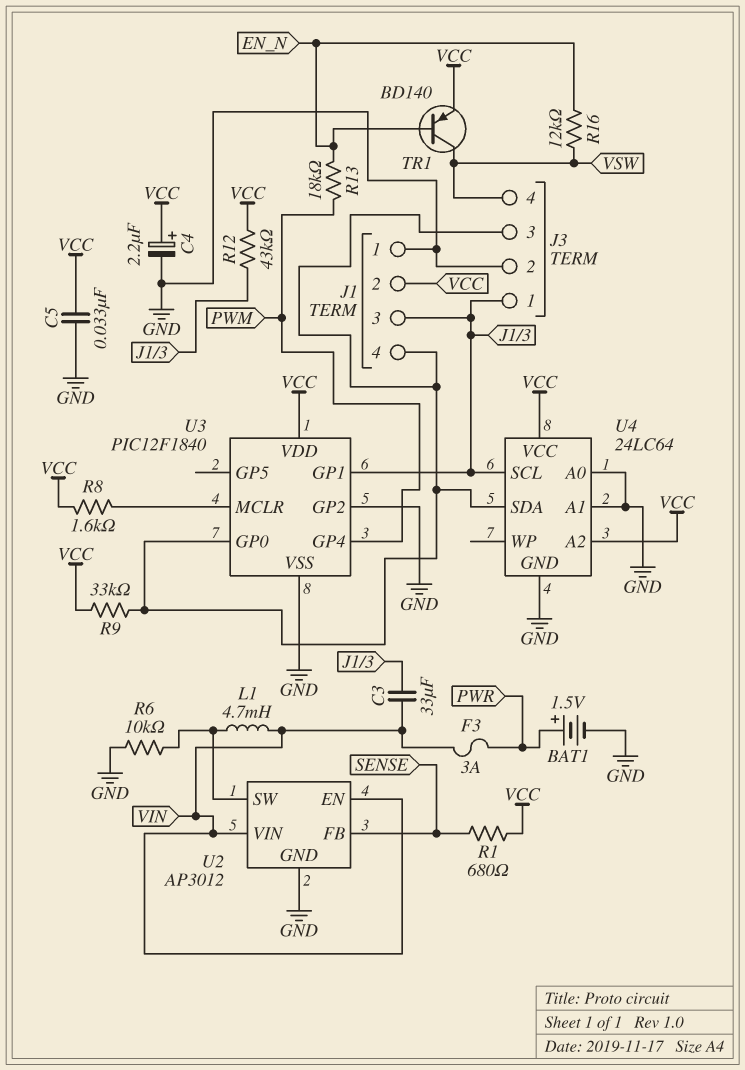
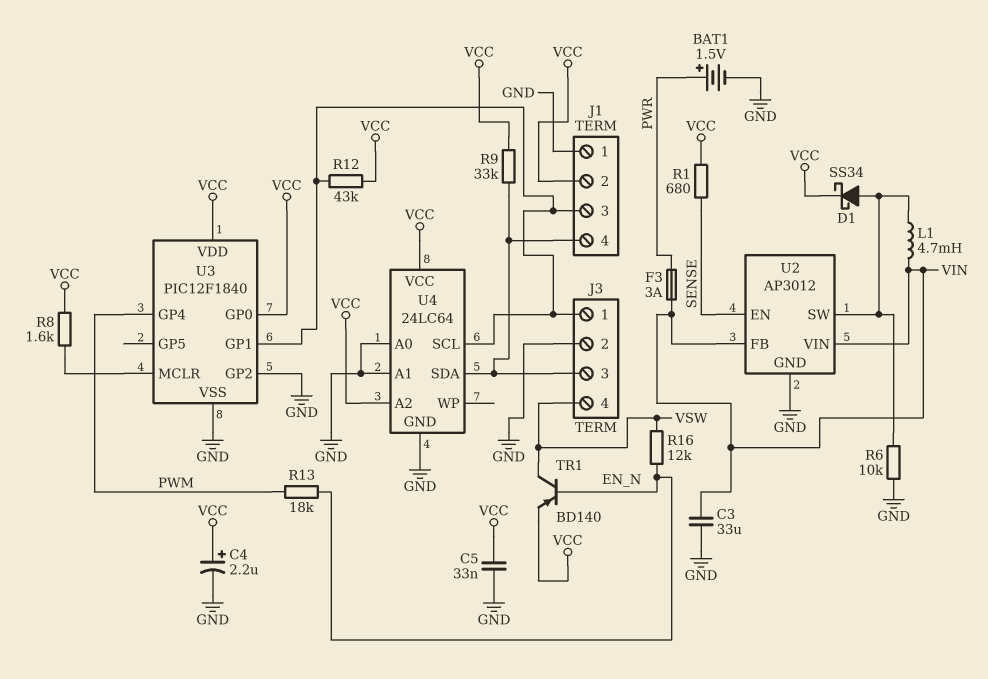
C3: 33uF (J1/3, VIN) -> 33uF (GND, VIN)
D1: none -> schottky SS34 (A U2/SW, K VCC)
U2 pin EN: VIN -> SENSE
U2 pin FB: SENSE -> VIN
U3 pin GP0: J1/4 -> VCC

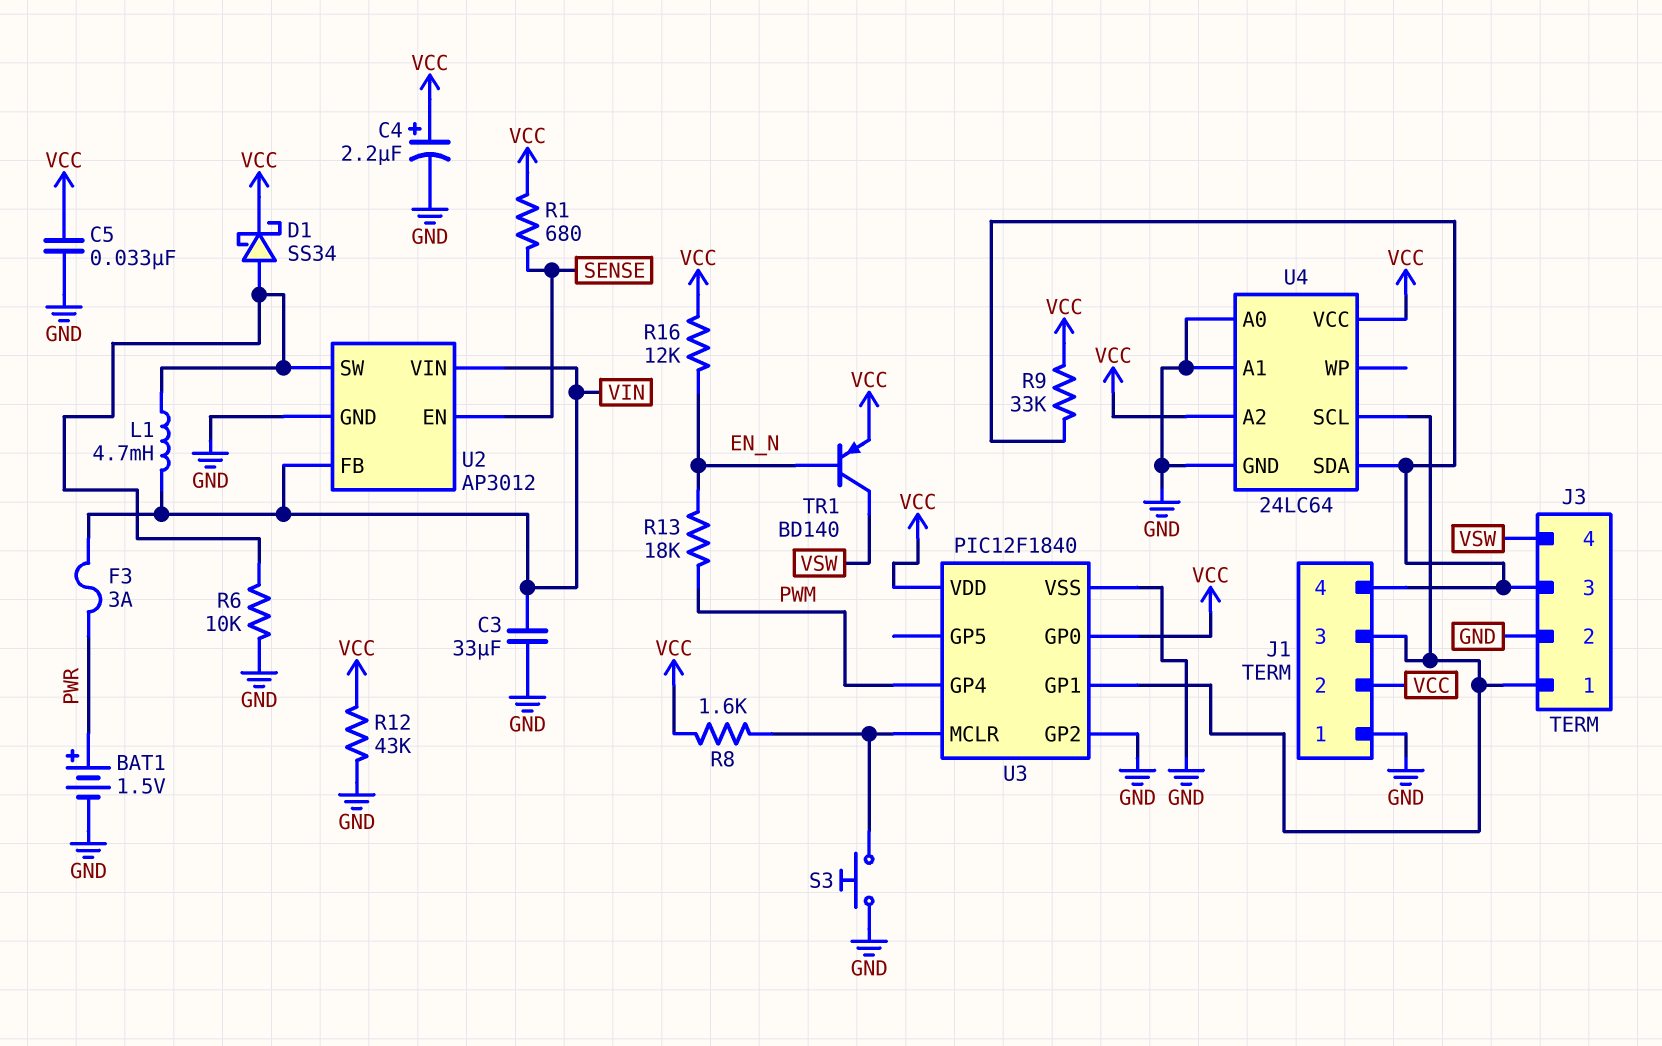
R12: 43k (J1/3, VCC) -> 43k (GND, VCC)
R16: 12k (EN_N, VSW) -> 12k (EN_N, VCC)
S3: none -> button (GND, U3/MCLR)

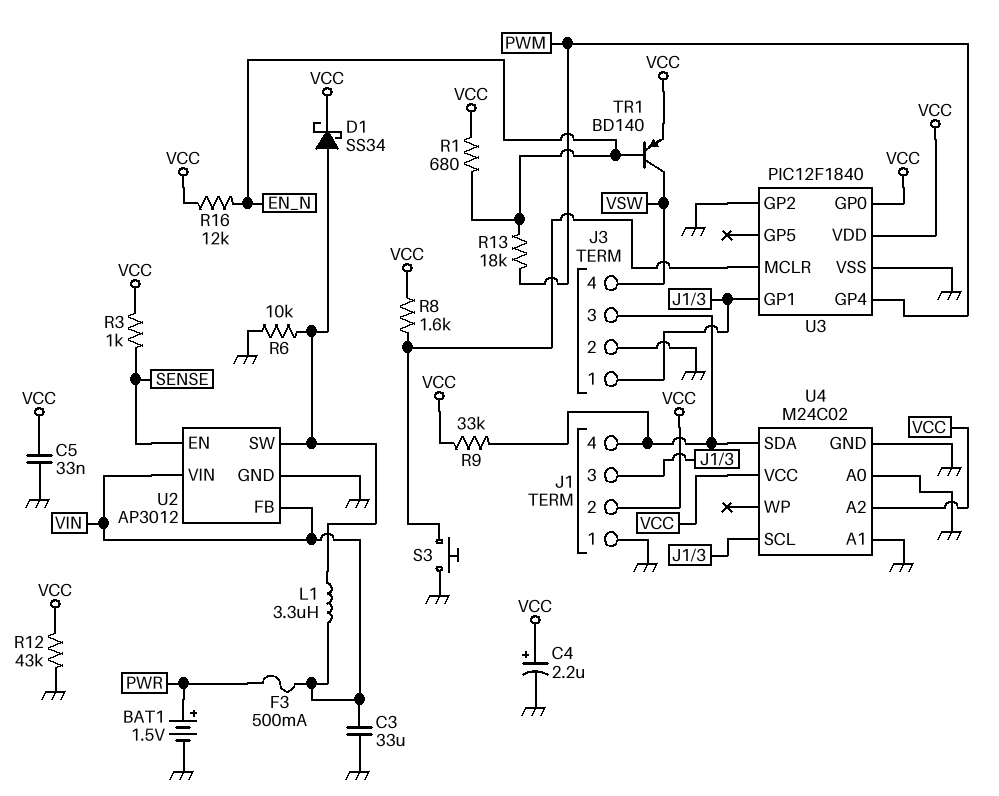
F3: 3A (PWR, VIN) -> 500mA (PWR, VIN)
L1: 4.7mH (U2/SW, VIN) -> 3.3uH (U2/SW, VIN)
R1: 680 (SENSE, VCC) -> 680 (EN_N, VCC)
R3: none -> 1k (SENSE, VCC)
U4: 24LC64 -> M24C02

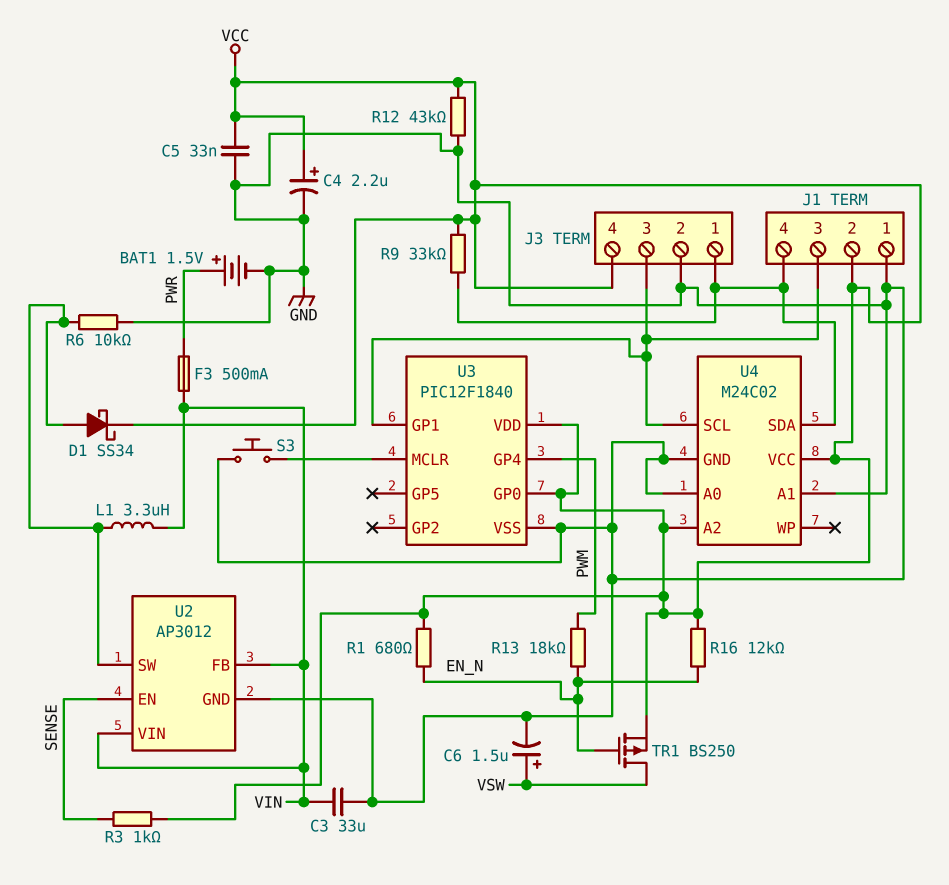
C6: none -> 1.5uF (plus VSW, minus GND)
J3 pin 1: J1/3 -> J1/4
J3 pin 3: J1/4 -> J1/3
J3 pin 4: VSW -> VCC
R8: 1.6k (U3/MCLR, VCC) -> none
TR1: PNP BD140 (B EN_N, C VSW, E VCC) -> PMOS BS250 (G EN_N, D VSW, S VCC)
U3 pin GP2: GND -> none

